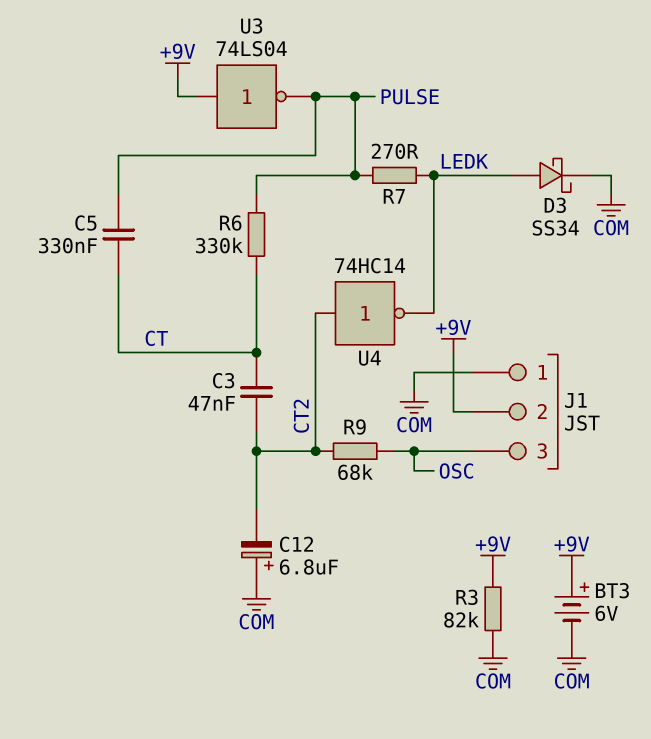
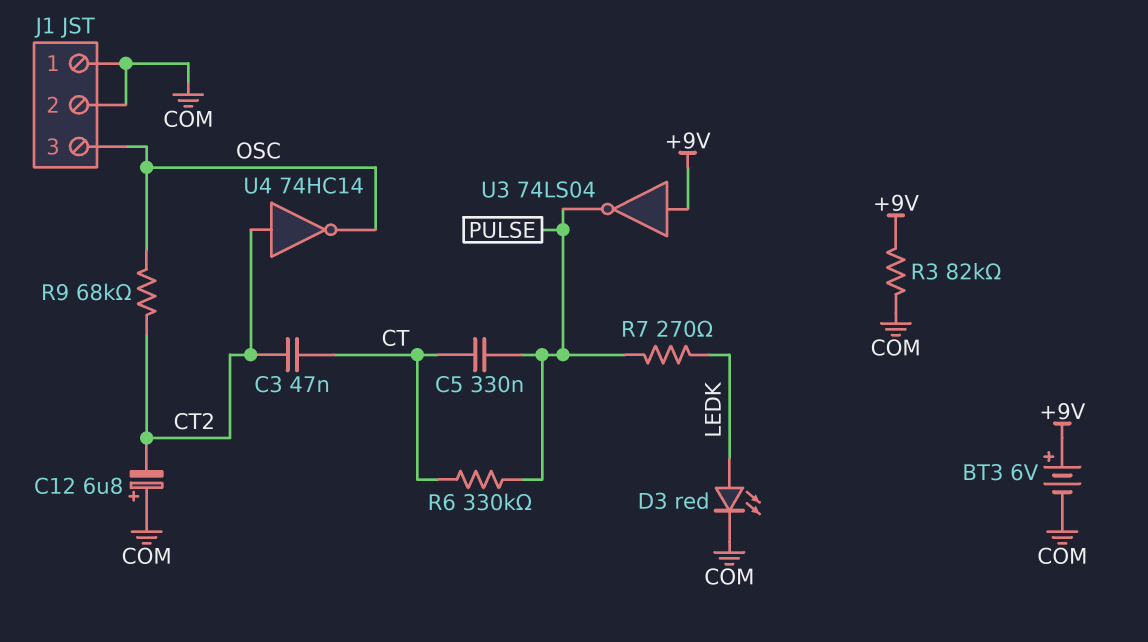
D3: schottky SS34 (A LEDK, K COM) -> LED red (A LEDK, K COM)
J1 pin 2: +9V -> COM
U4: NOT 74HC14 (in CT2, out LEDK) -> NOT 74HC14 (in CT2, out OSC)

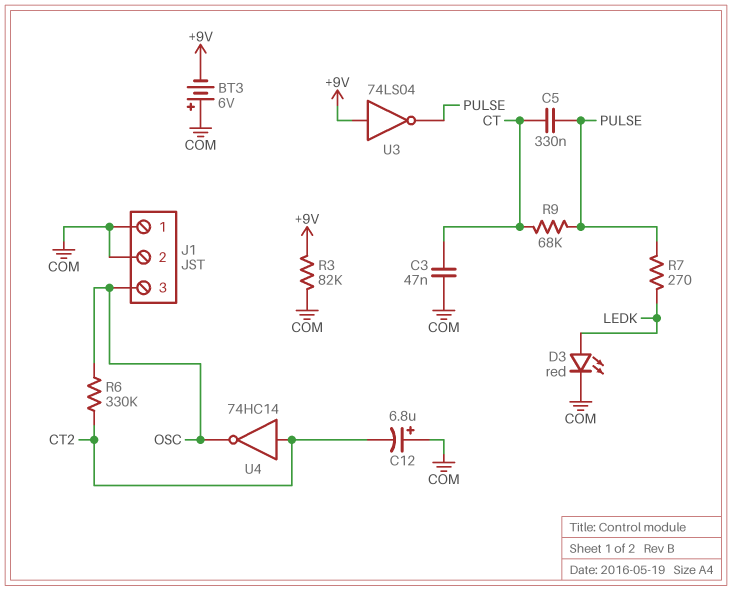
BT3: 6V (plus +9V, minus COM) -> 6V (plus COM, minus +9V)
C3: 47nF (CT, CT2) -> 47nF (COM, CT)
R6: 330k (CT, PULSE) -> 330k (CT2, OSC)
R9: 68k (CT2, OSC) -> 68k (CT, PULSE)

